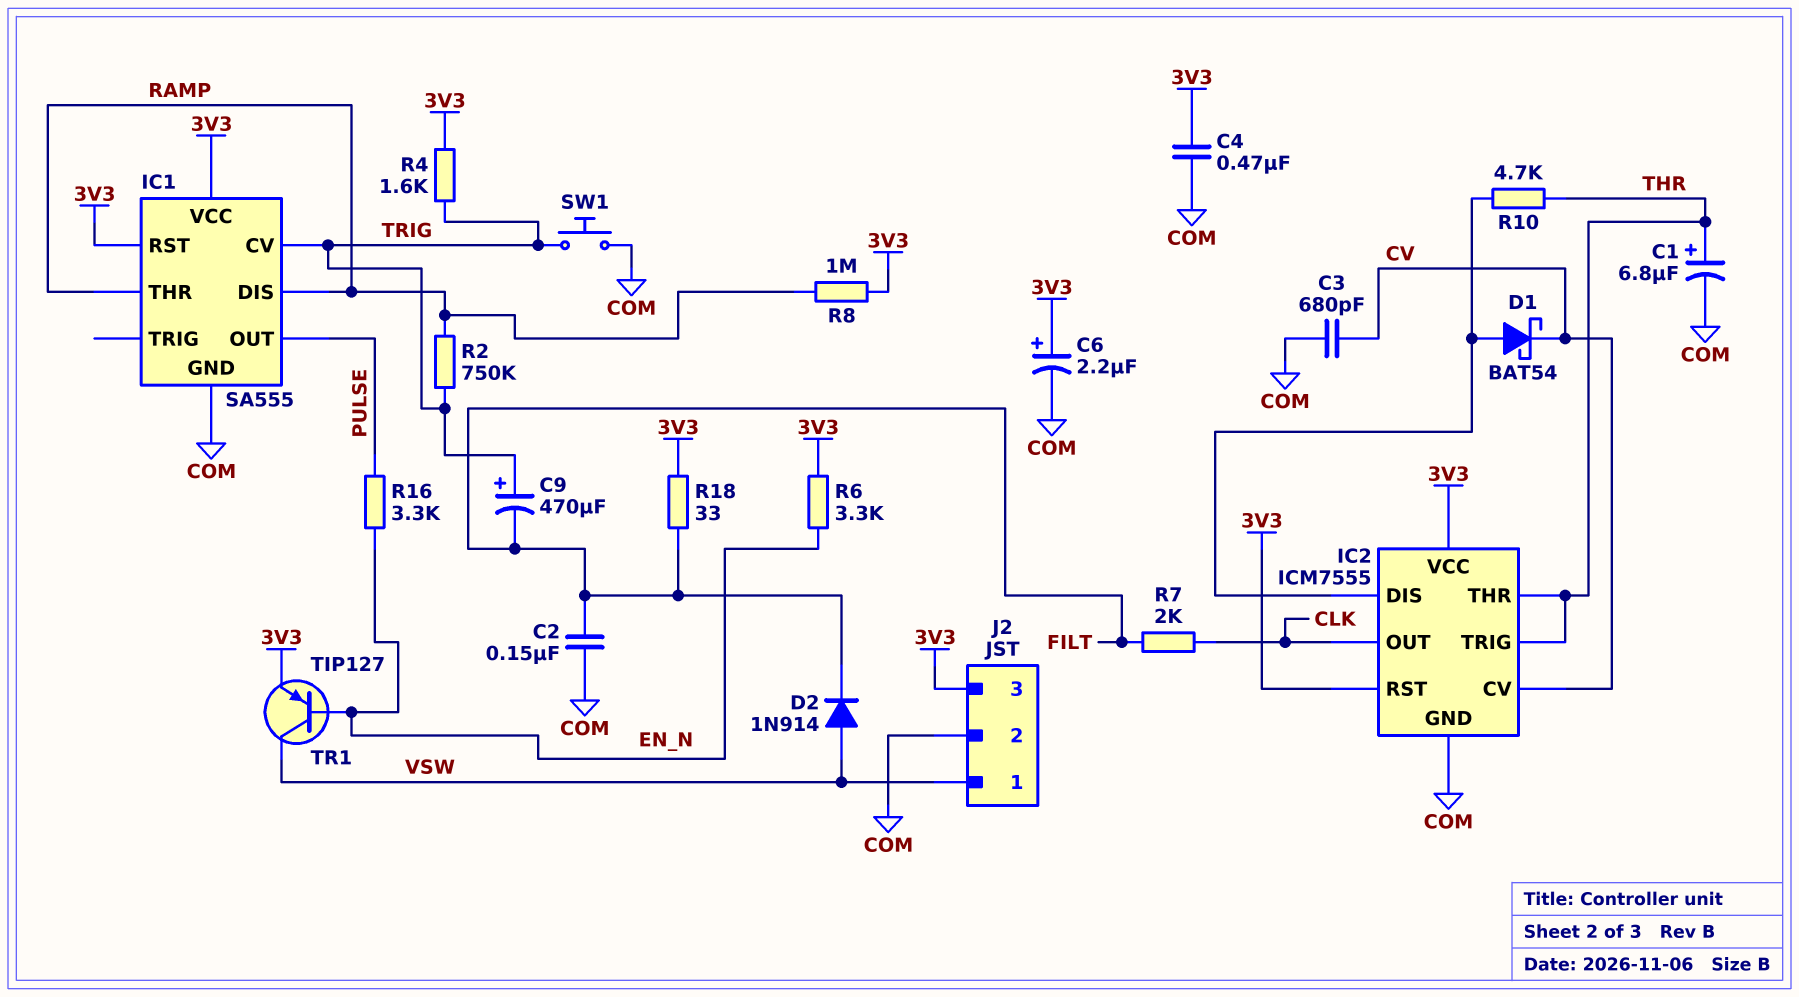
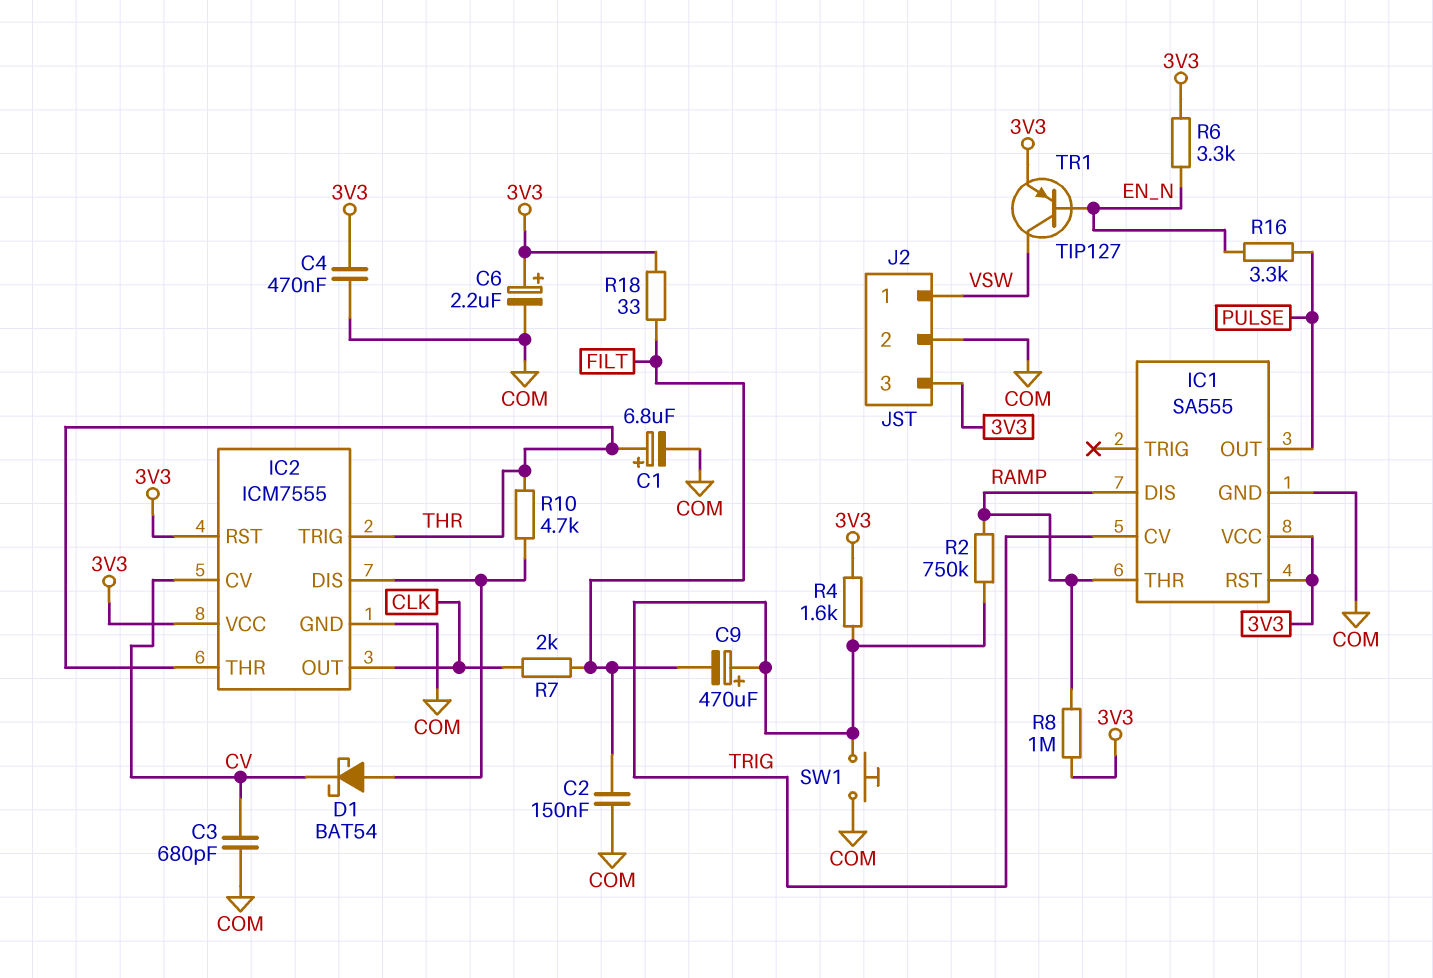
D2: diode 1N914 (A VSW, K FILT) -> none

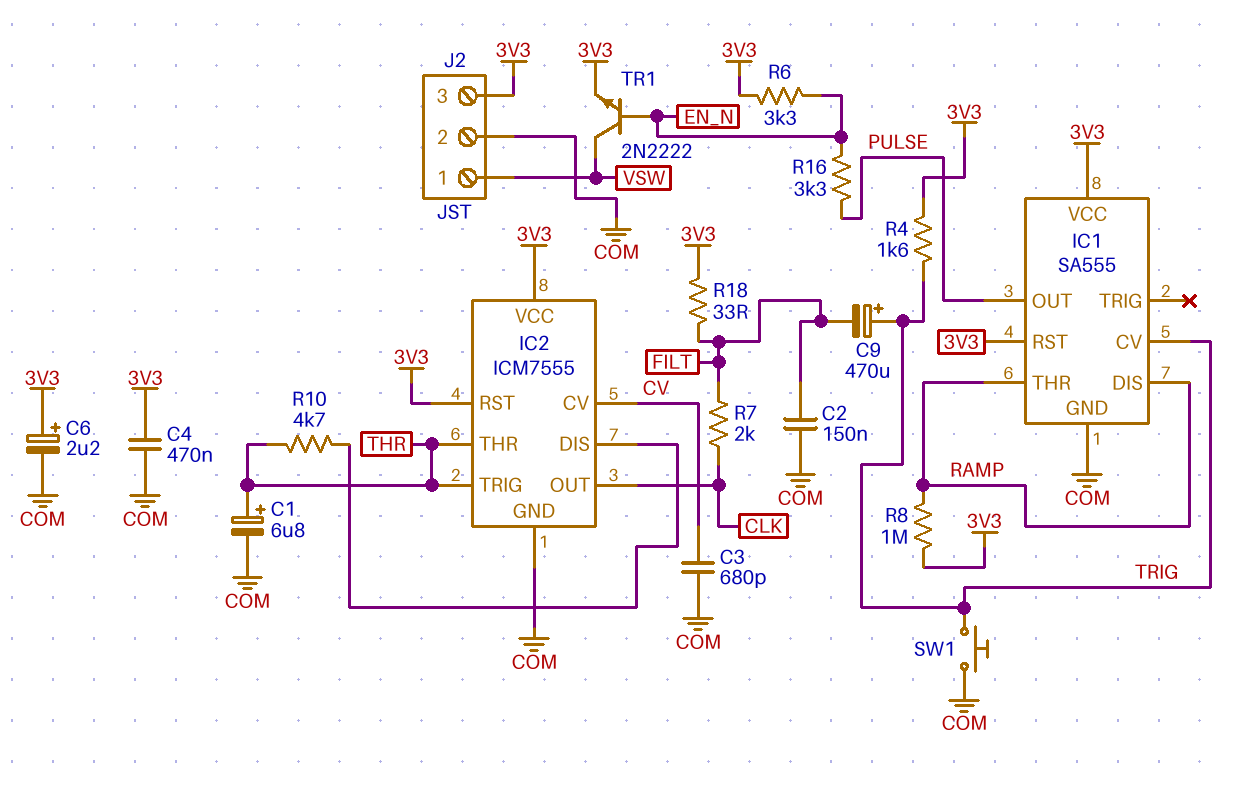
D1: schottky BAT54 (A IC2/DIS, K CV) -> none
R2: 750k (RAMP, TRIG) -> none
TR1: PNP TIP127 (B EN_N, C VSW, E 3V3) -> NPN 2N2222 (B EN_N, C VSW, E 3V3)

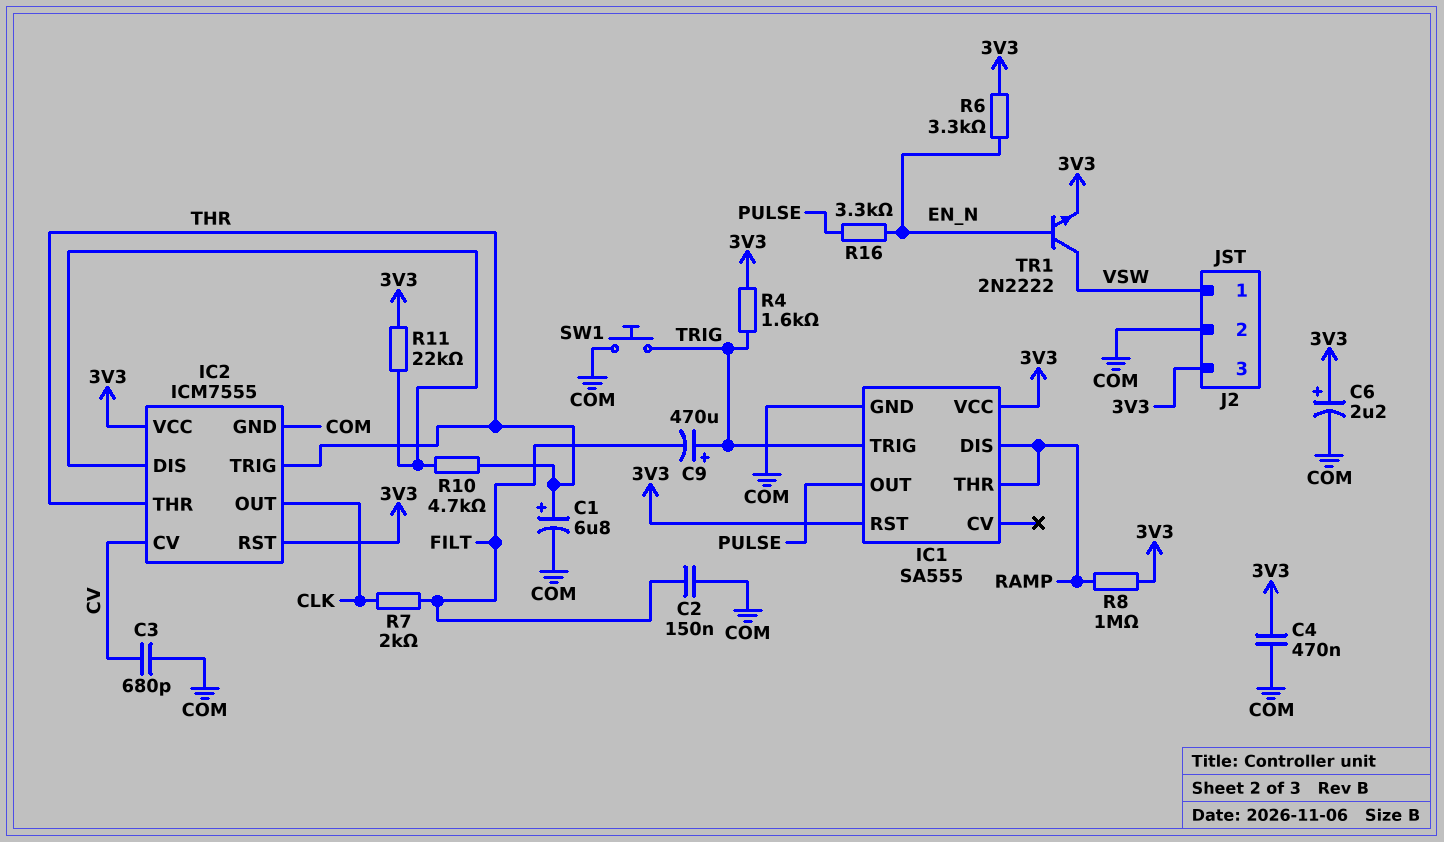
IC1 pin CV: TRIG -> none
IC1 pin TRIG: none -> TRIG
R11: none -> 22k (3V3, IC2/DIS)
R18: 33 (3V3, FILT) -> none

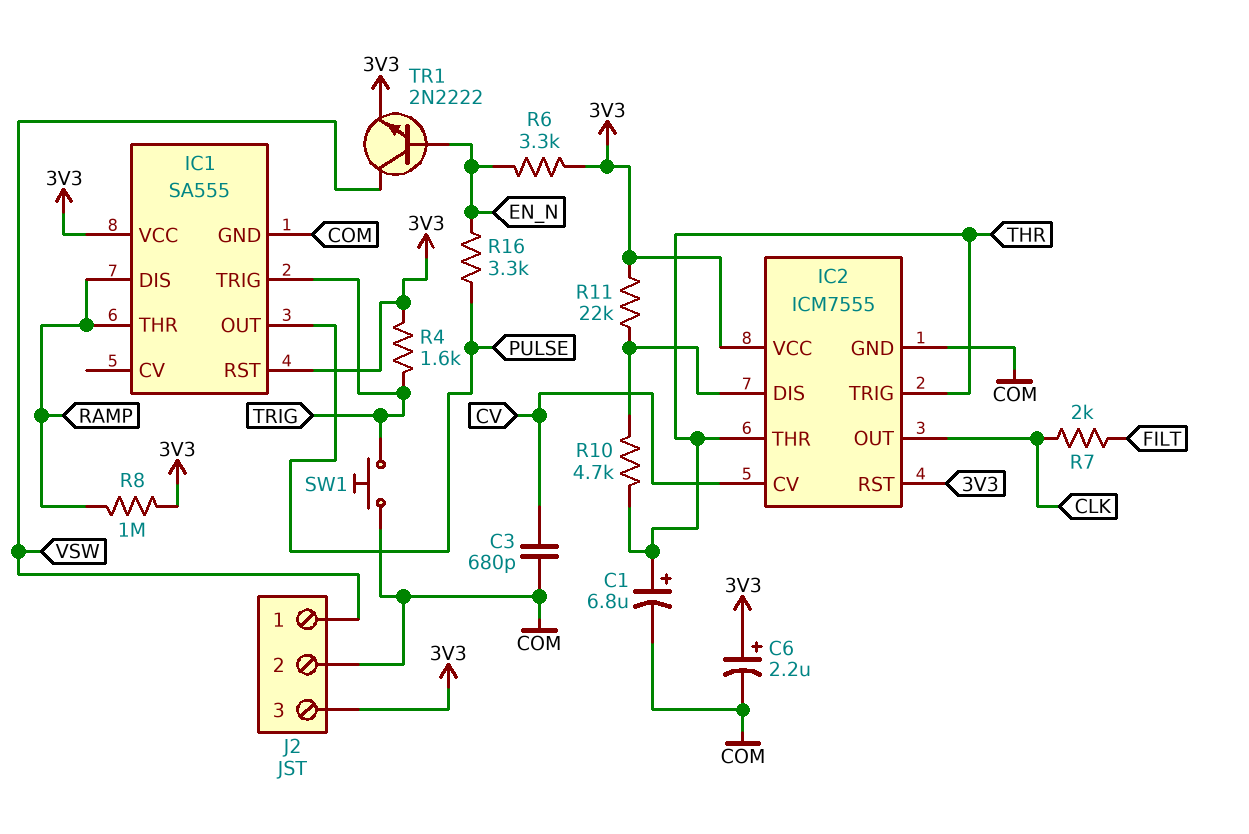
C2: 150nF (COM, FILT) -> none
C4: 470nF (3V3, COM) -> none
C9: 470uF (plus TRIG, minus FILT) -> none

